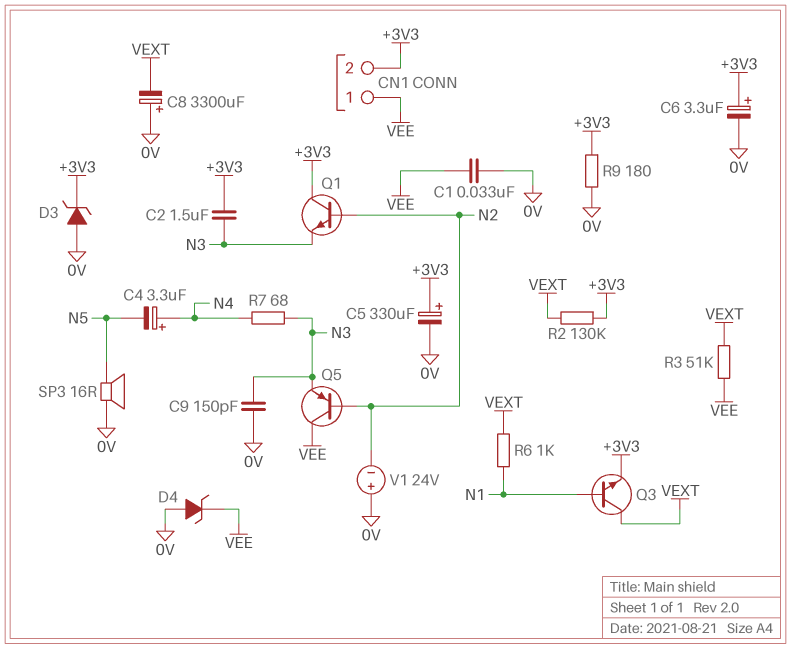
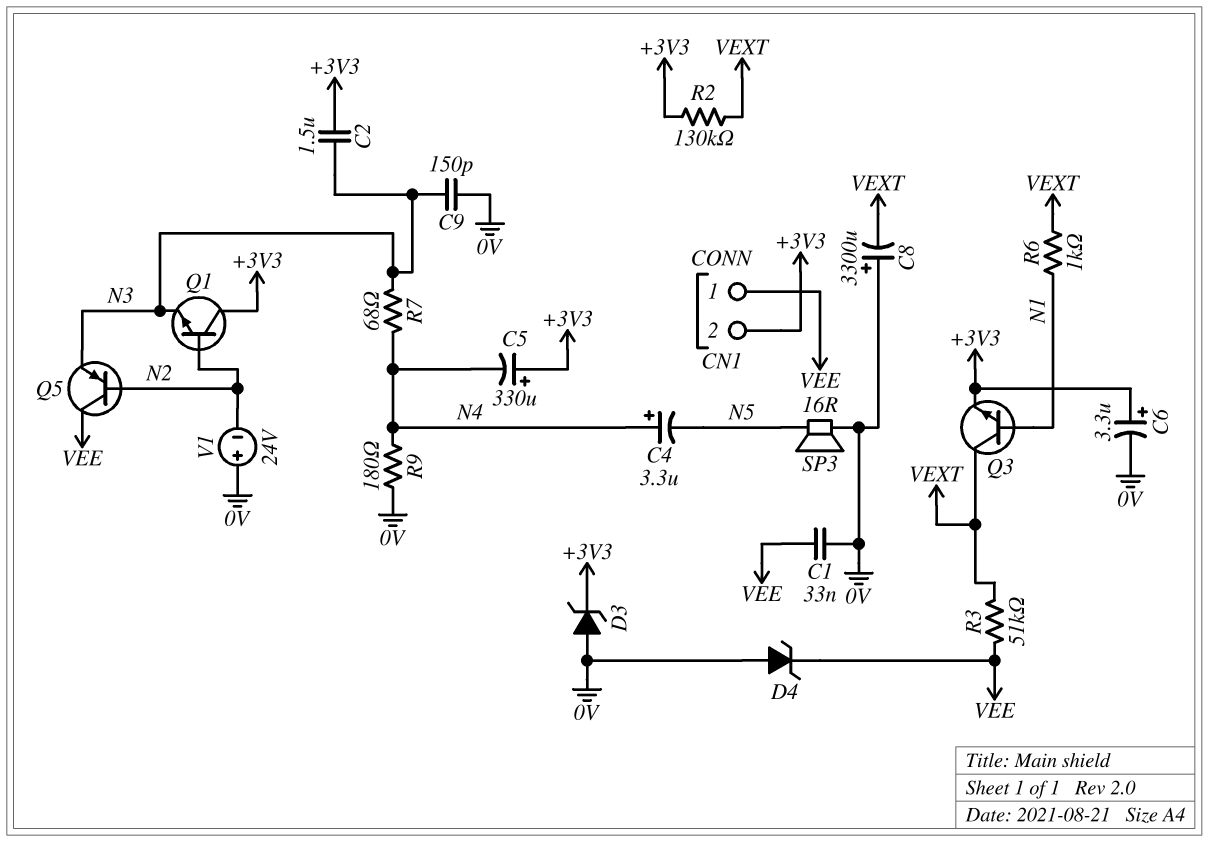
C5: 330uF (plus +3V3, minus 0V) -> 330uF (plus +3V3, minus N4)
R9: 180 (+3V3, 0V) -> 180 (0V, N4)

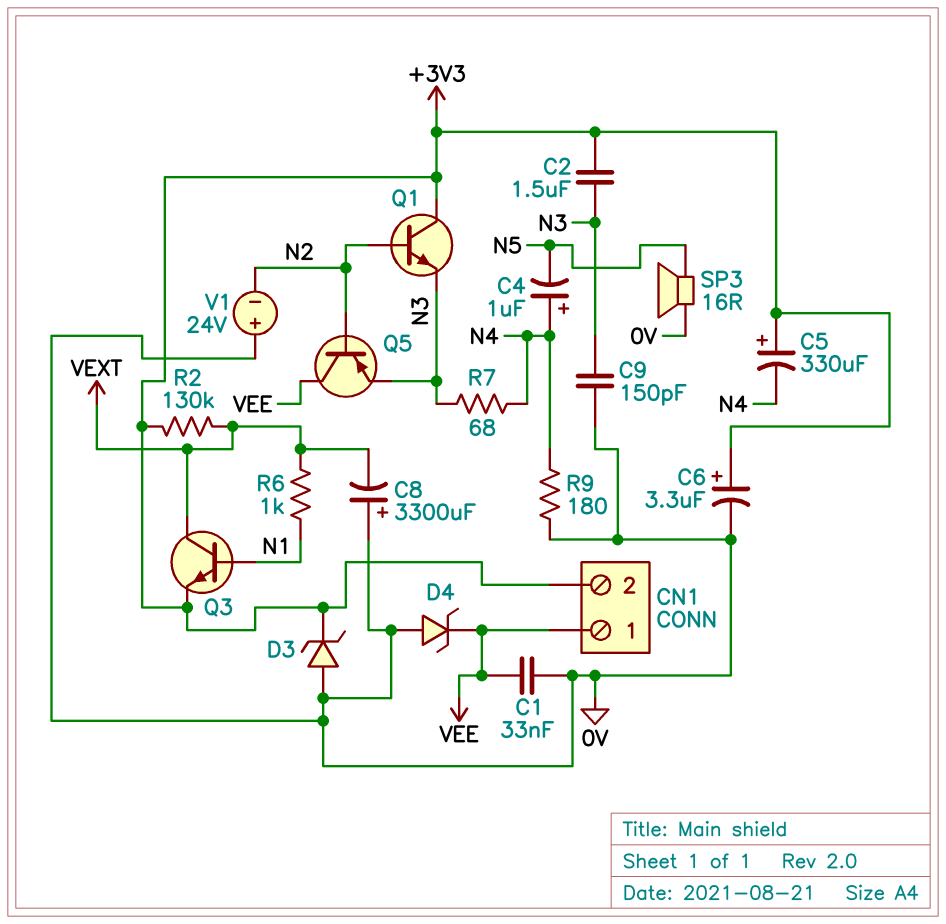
C4: 3.3uF (plus N4, minus N5) -> 1uF (plus N4, minus N5)
R3: 51k (VEE, VEXT) -> none

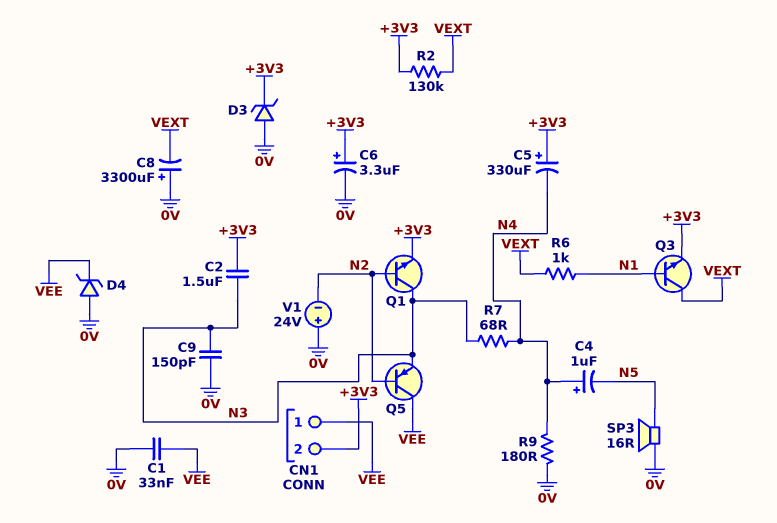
Q1: NPN (B N2, C +3V3, E N3) -> NPN (B N2, C N3, E +3V3)

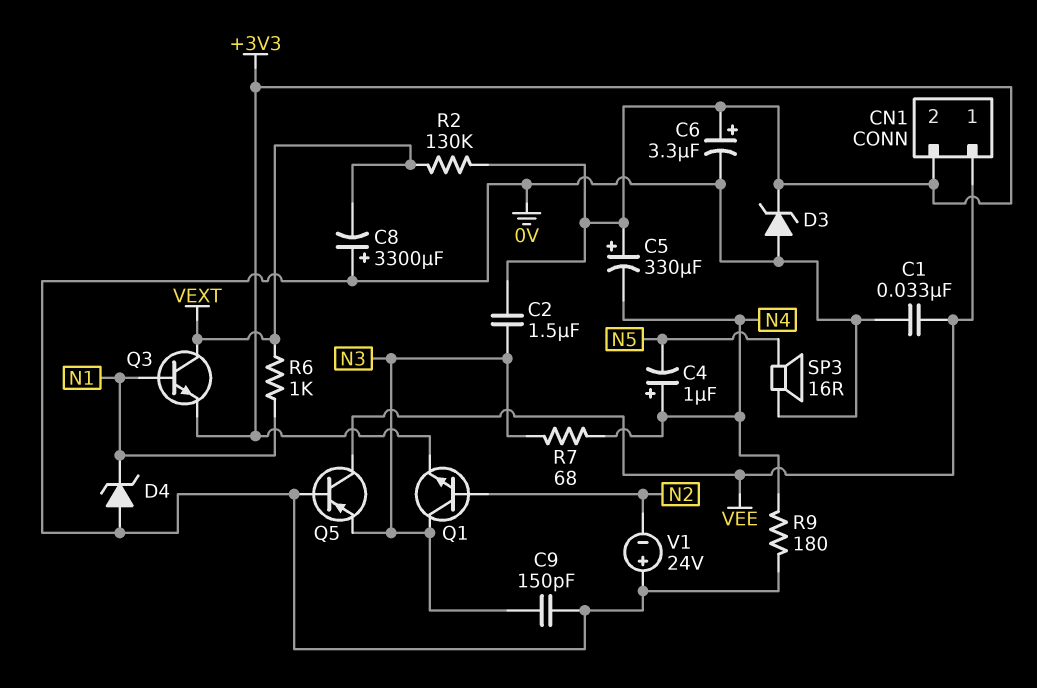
D4: zener (A 0V, K VEE) -> zener (A 0V, K N1)
Q5: PNP (B N2, C VEE, E N3) -> PNP (B 0V, C VEE, E N3)

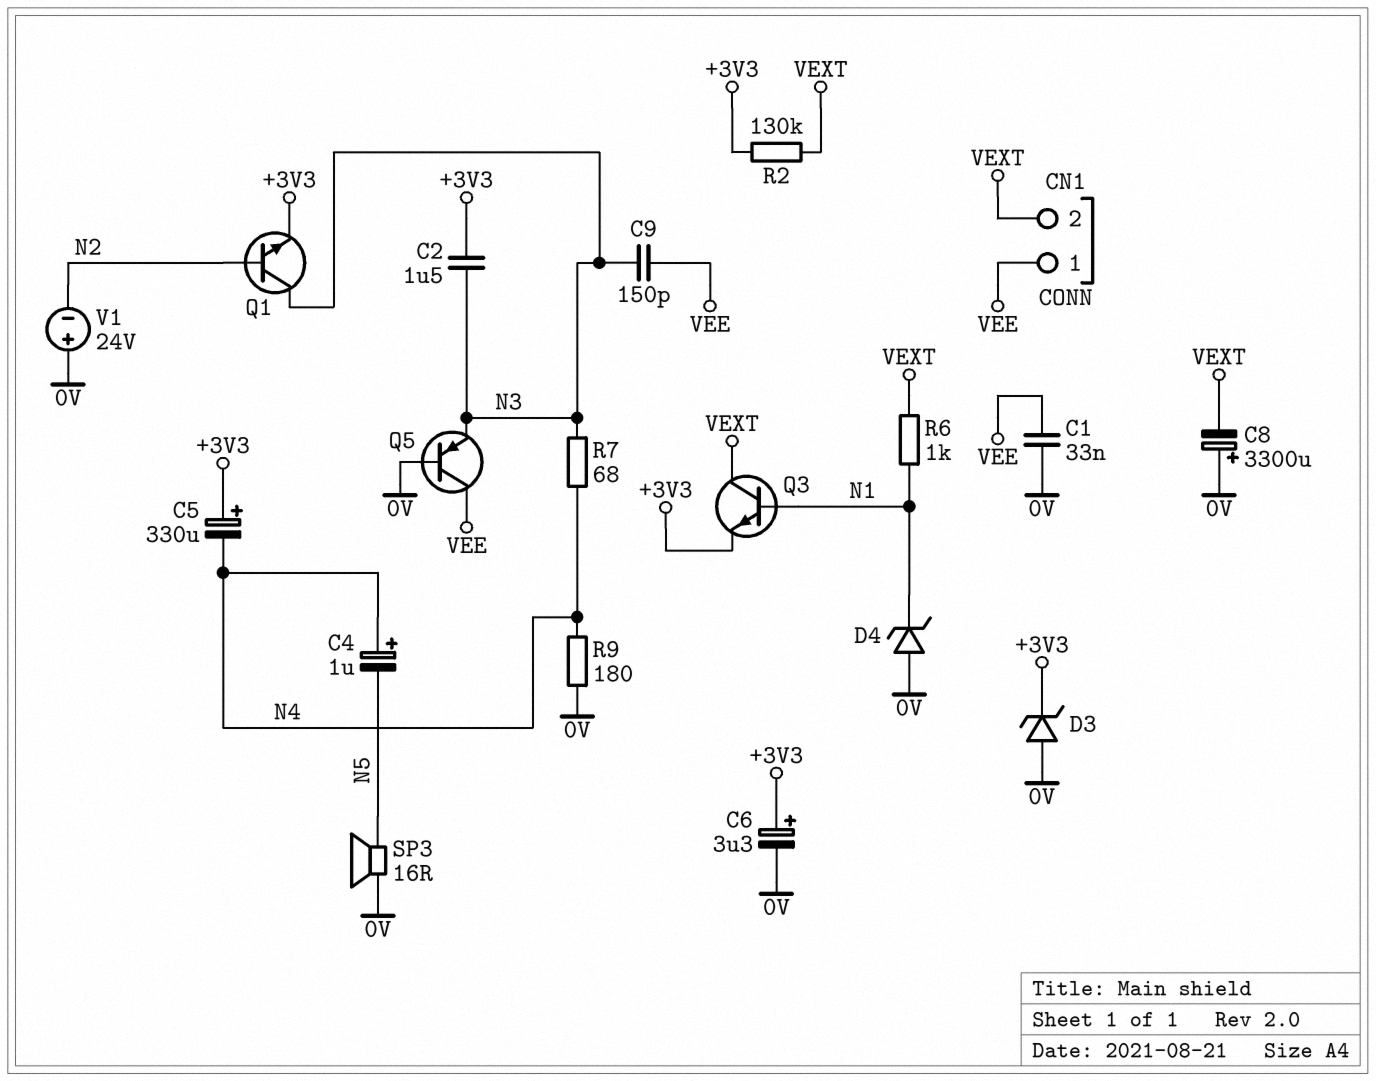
C9: 150pF (0V, N3) -> 150pF (N3, VEE)
CN1 pin 2: +3V3 -> VEXT

